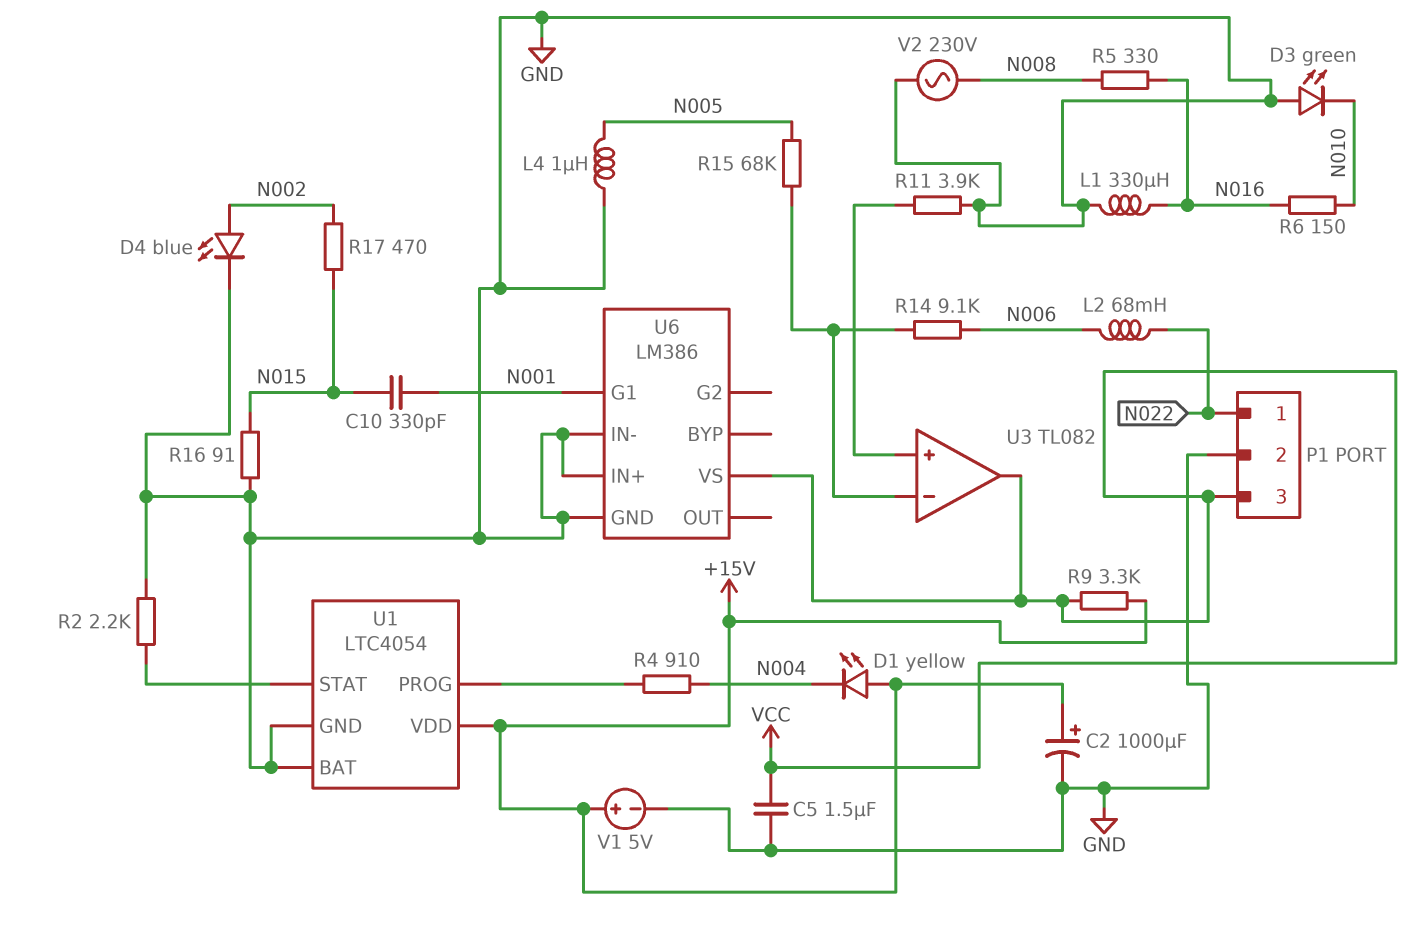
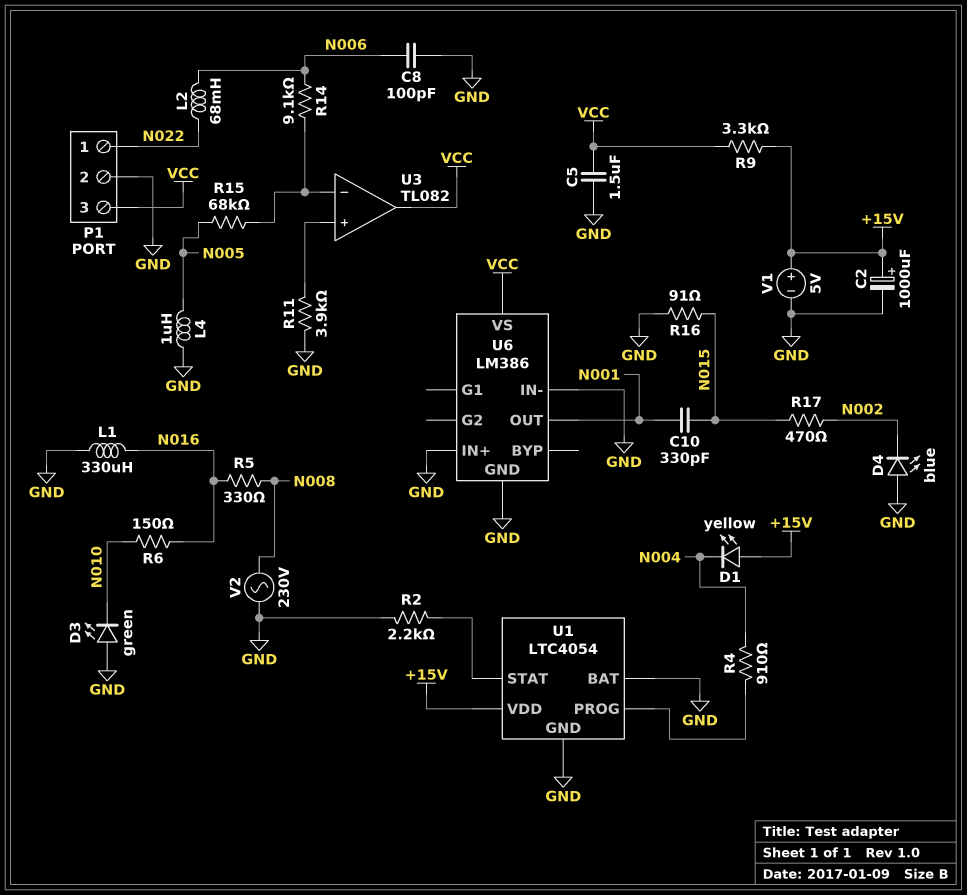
C8: none -> 100pF (GND, N006)
D4: LED blue (A N002, K GND) -> LED blue (A GND, K N002)
U6 pin G1: N001 -> none
U6 pin OUT: none -> N001

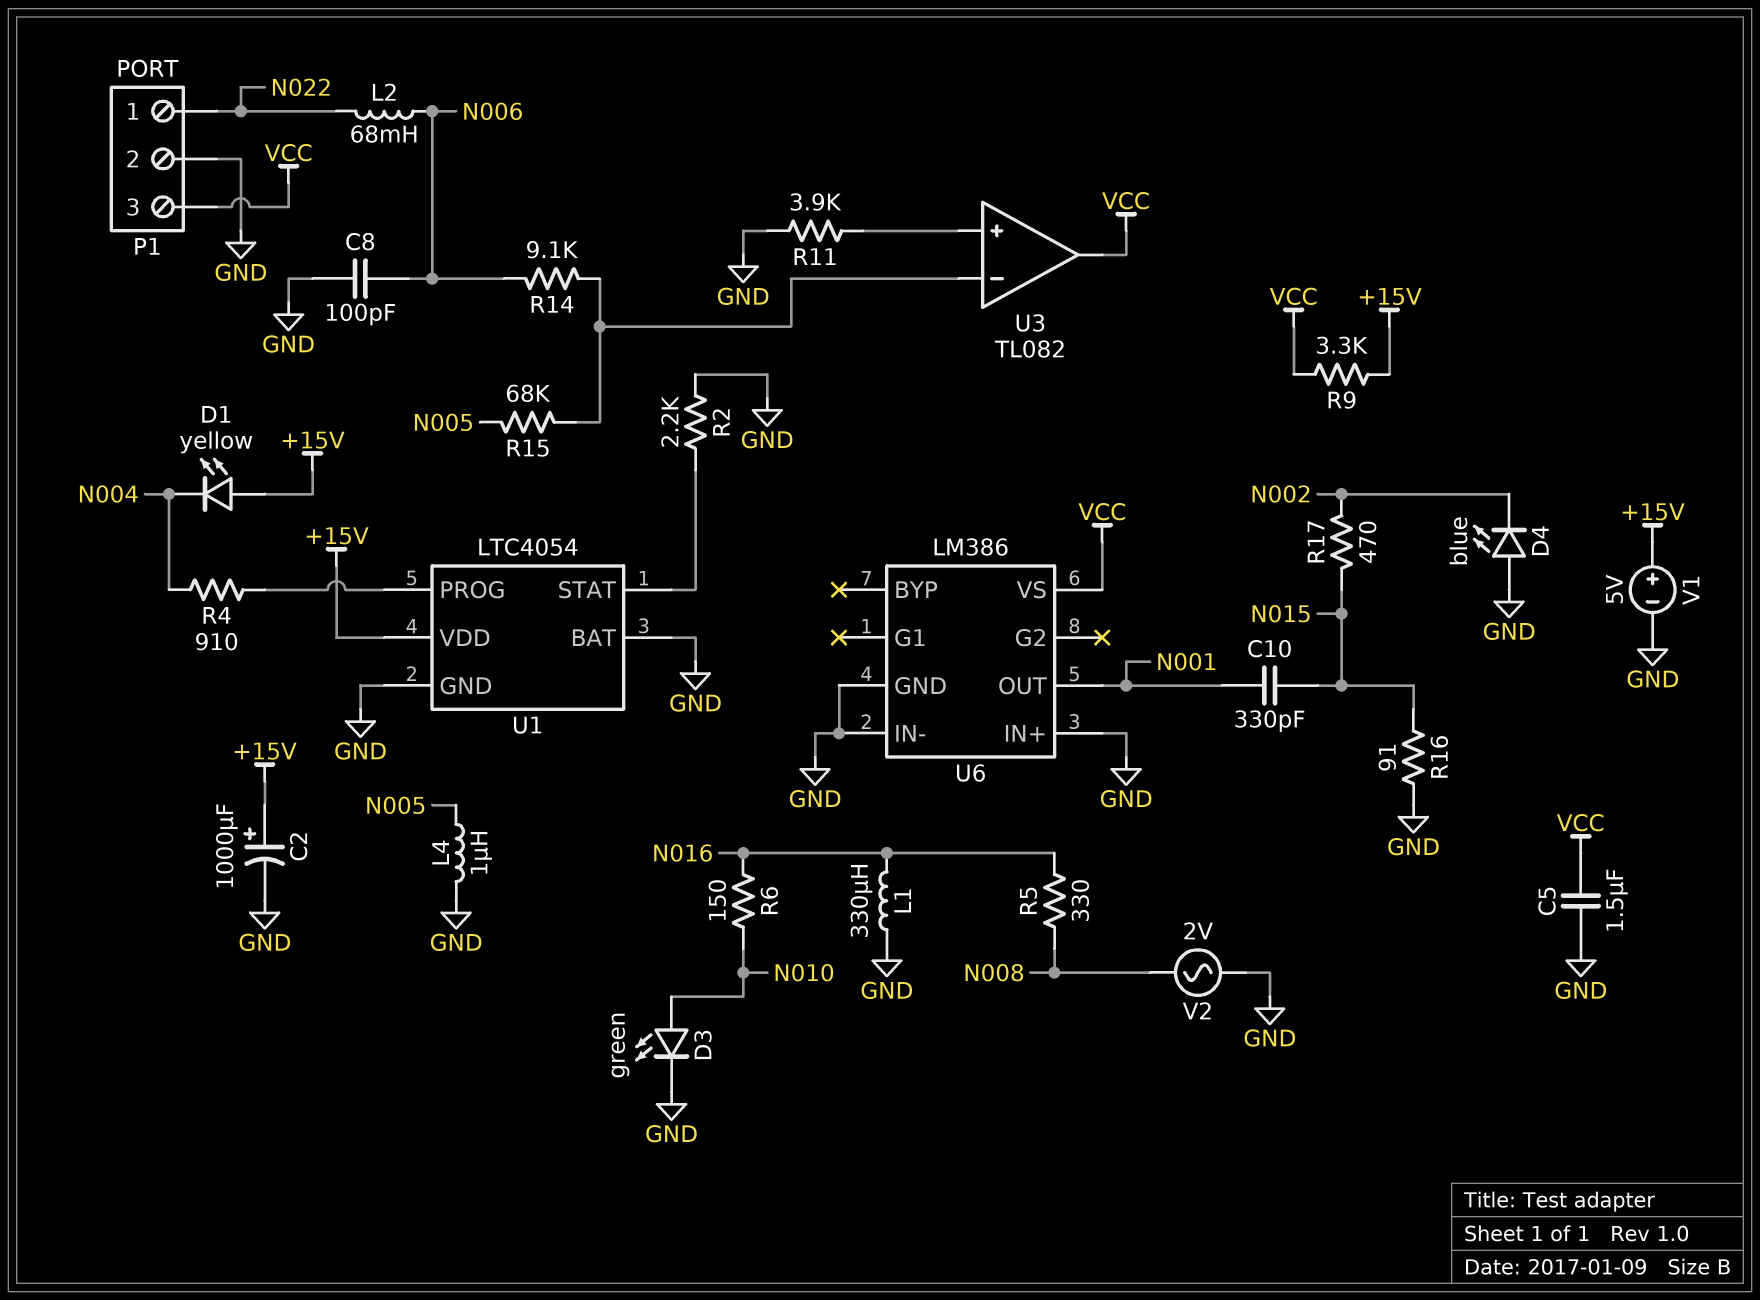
D3: LED green (A GND, K N010) -> LED green (A N010, K GND)
V2: AC 230V (GND, N008) -> AC 2V (GND, N008)

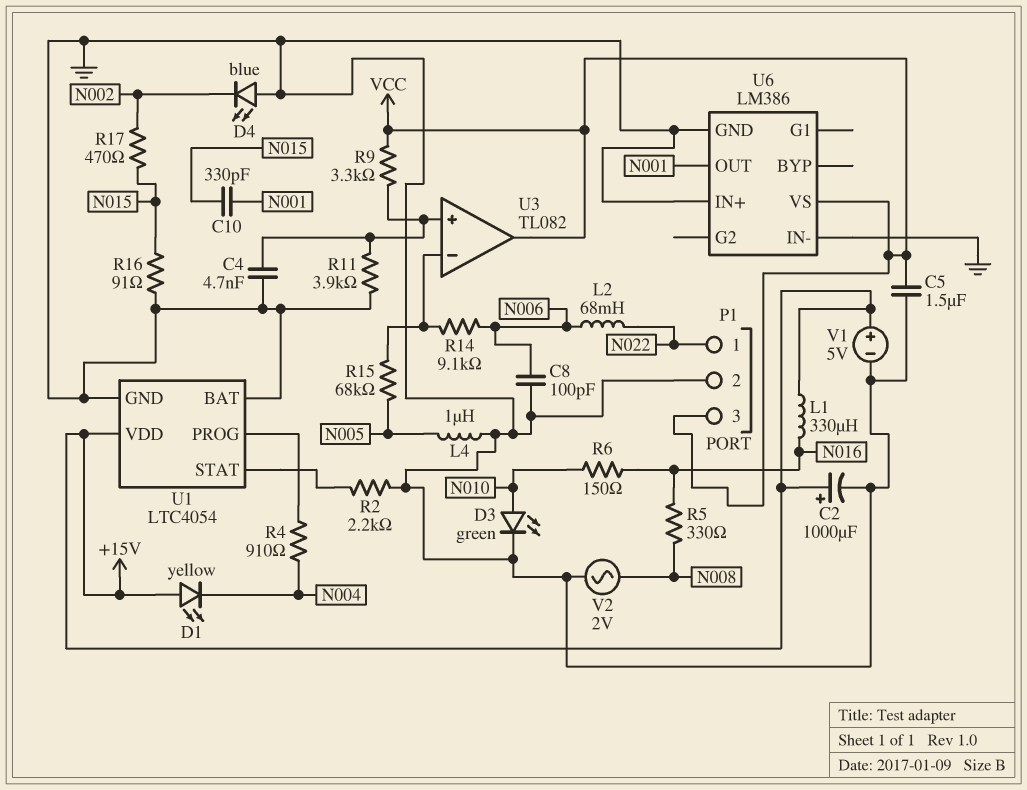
C4: none -> 4.7nF (GND, U3/in+)
L1: 330uH (GND, N016) -> 330uH (+15V, N016)
R9: 3.3k (+15V, VCC) -> 3.3k (U3/in+, VCC)

